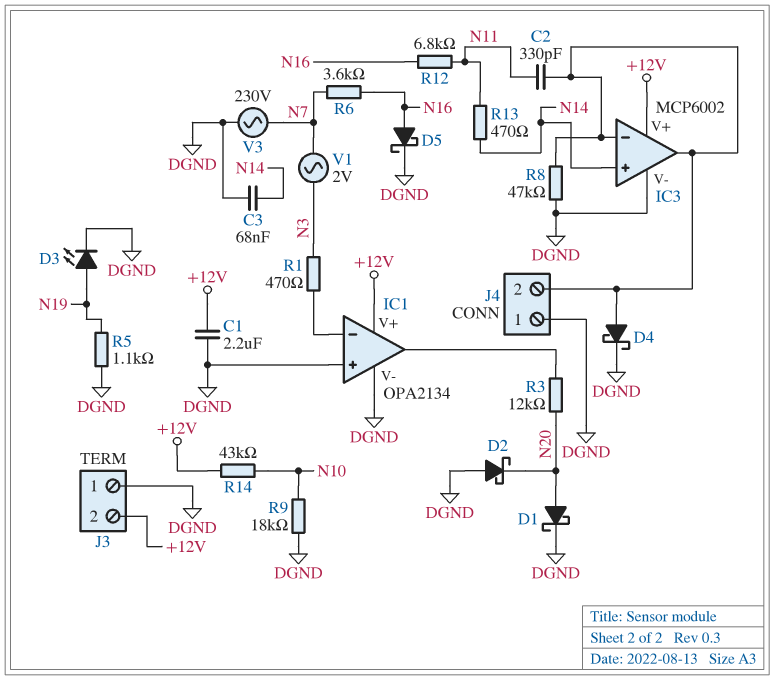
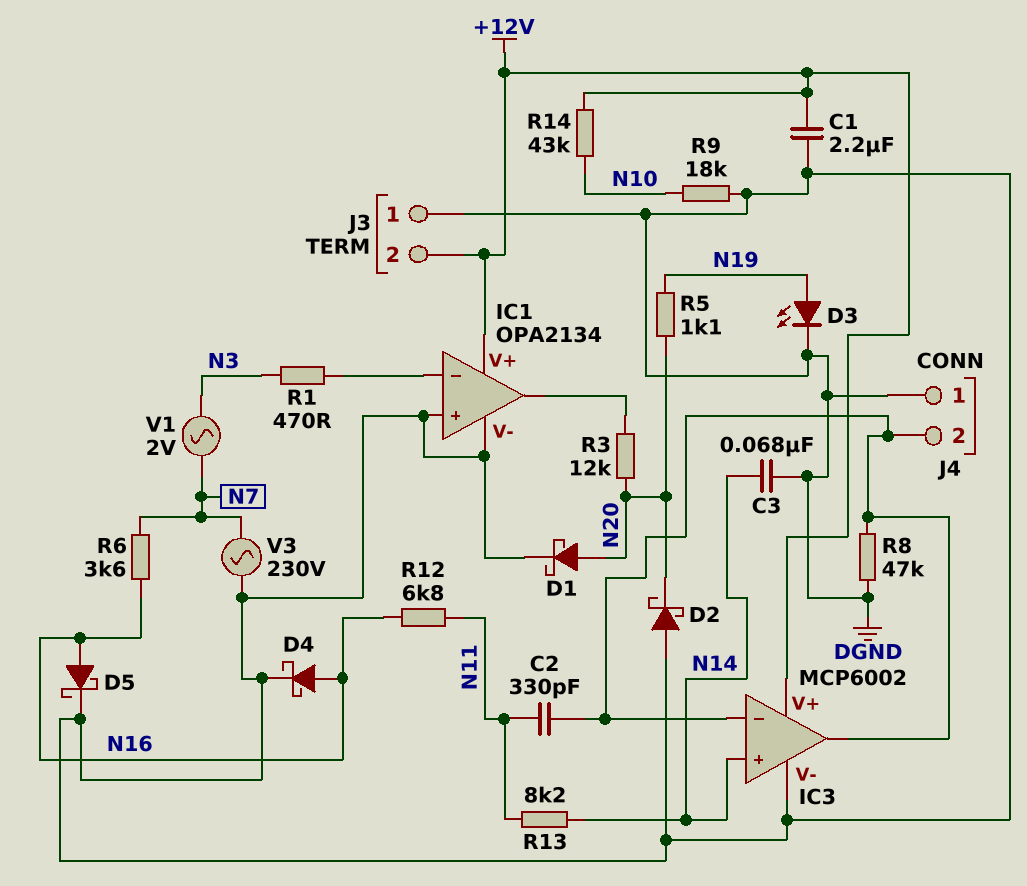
D4: schottky (A IC3/in-, K DGND) -> schottky (A N16, K DGND)
R5: 1.1k (DGND, N19) -> 1.1k (N19, N20)
R13: 470 (N11, N14) -> 8.2k (N11, N14)

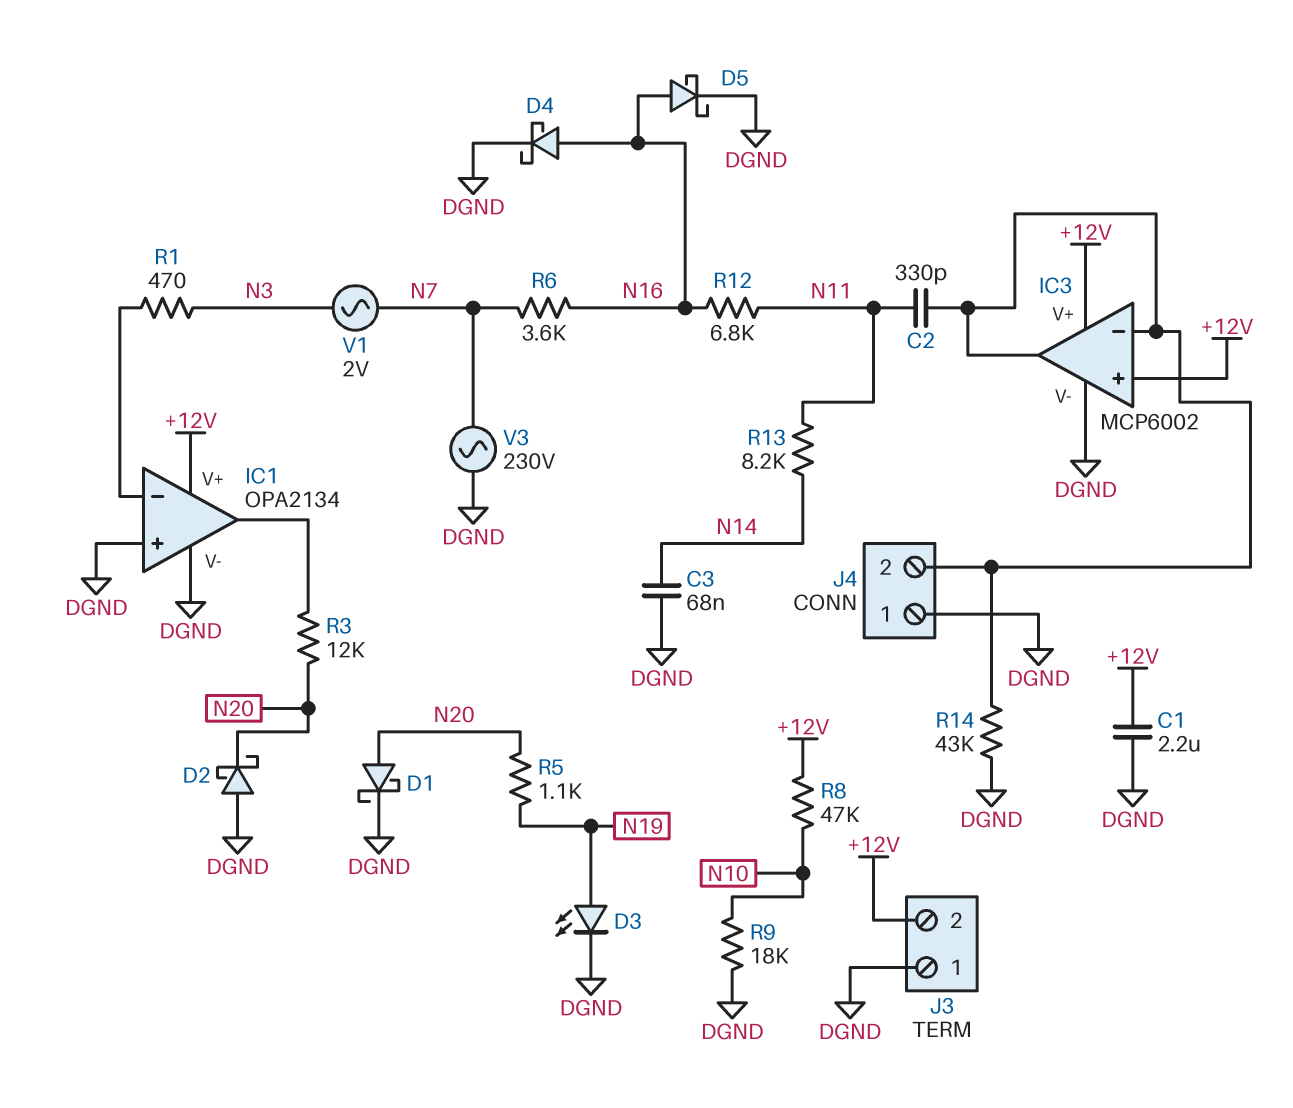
IC3 pin in+: N14 -> +12V
R8: 47k (DGND, IC3/in-) -> 47k (+12V, N10)
R14: 43k (+12V, N10) -> 43k (DGND, IC3/in-)

